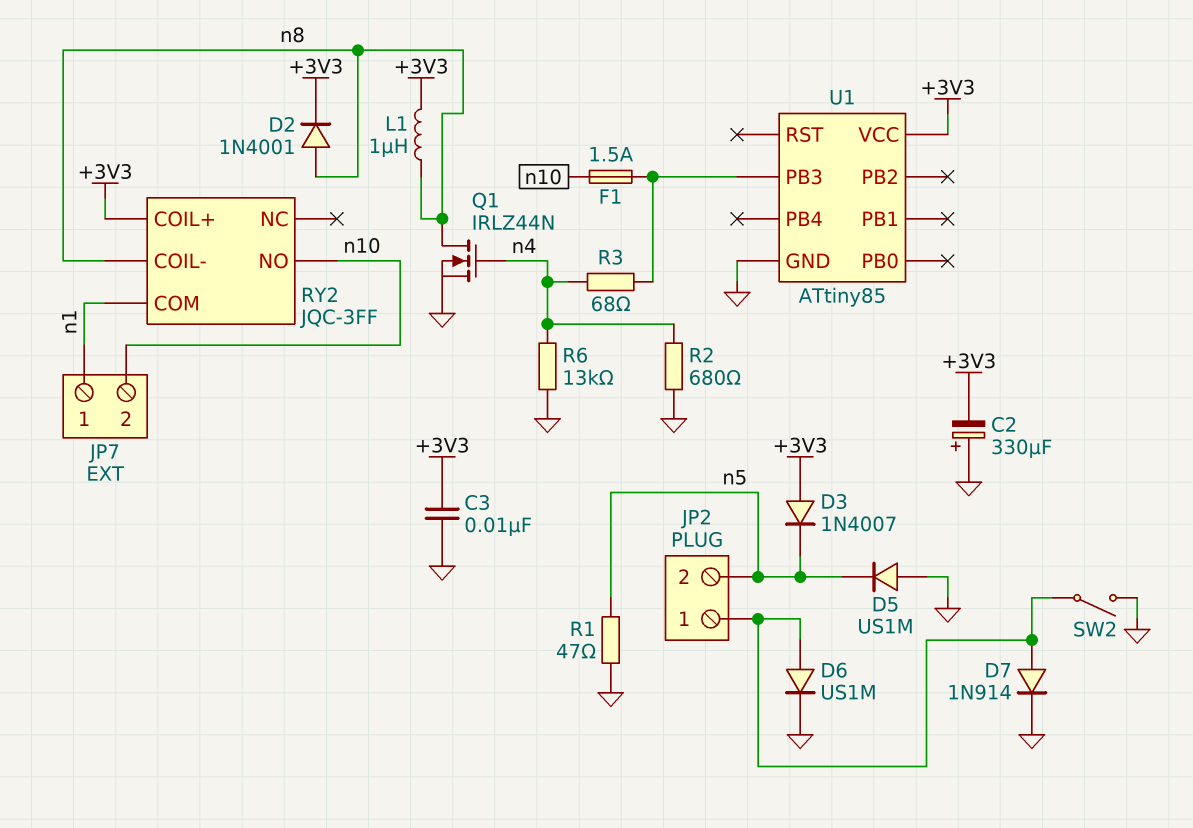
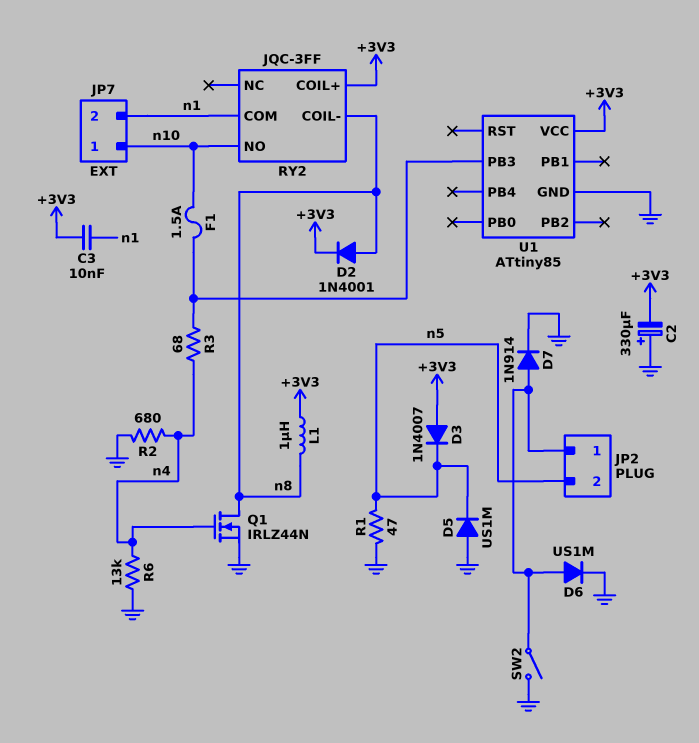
C3: 10nF (+3V3, GND) -> 10nF (+3V3, n1)
JP7 pin 1: n1 -> n10
JP7 pin 2: n10 -> n1

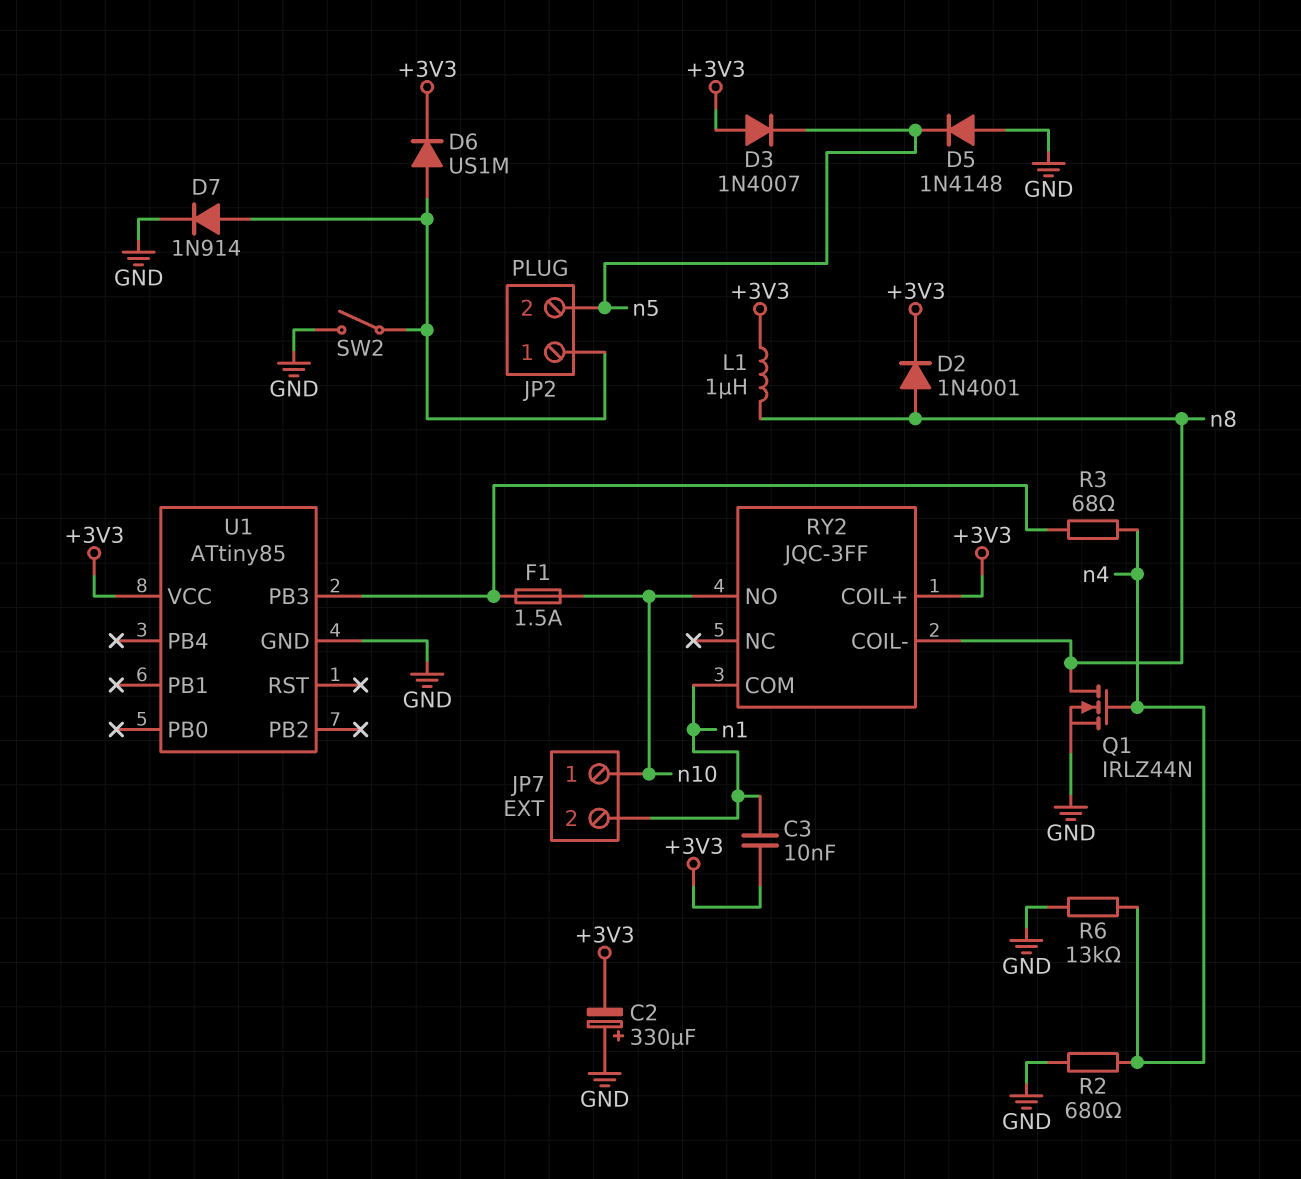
D5: diode US1M (A GND, K n5) -> diode 1N4148 (A GND, K n5)
D6: diode US1M (A JP2/1, K GND) -> diode US1M (A JP2/1, K +3V3)
R1: 47 (GND, n5) -> none

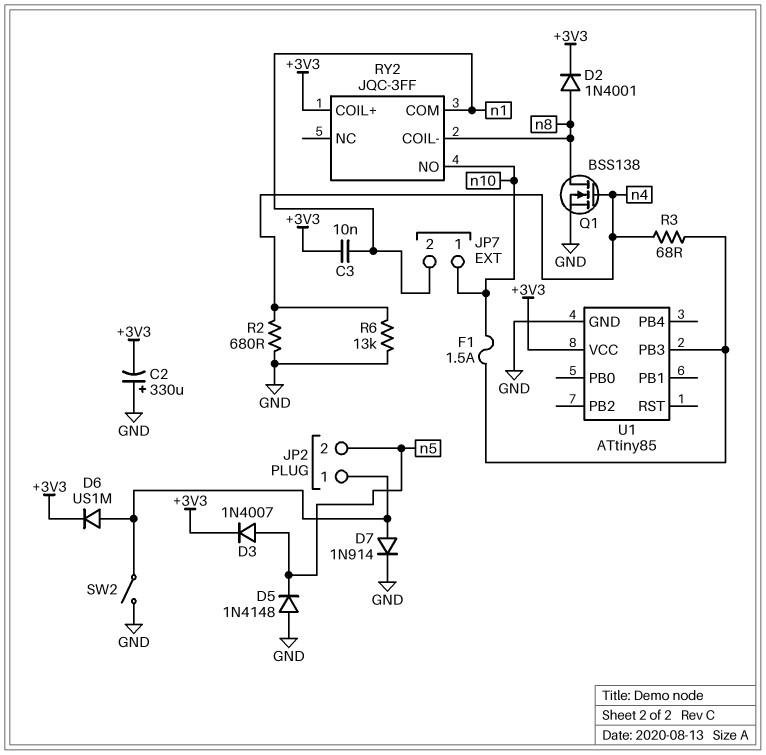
D3: diode 1N4007 (A +3V3, K n5) -> diode 1N4007 (A n5, K +3V3)
L1: 1uH (+3V3, n8) -> none
Q1: NMOS IRLZ44N (G n4, D n8, S GND) -> NMOS BSS138 (G n4, D n8, S GND)

